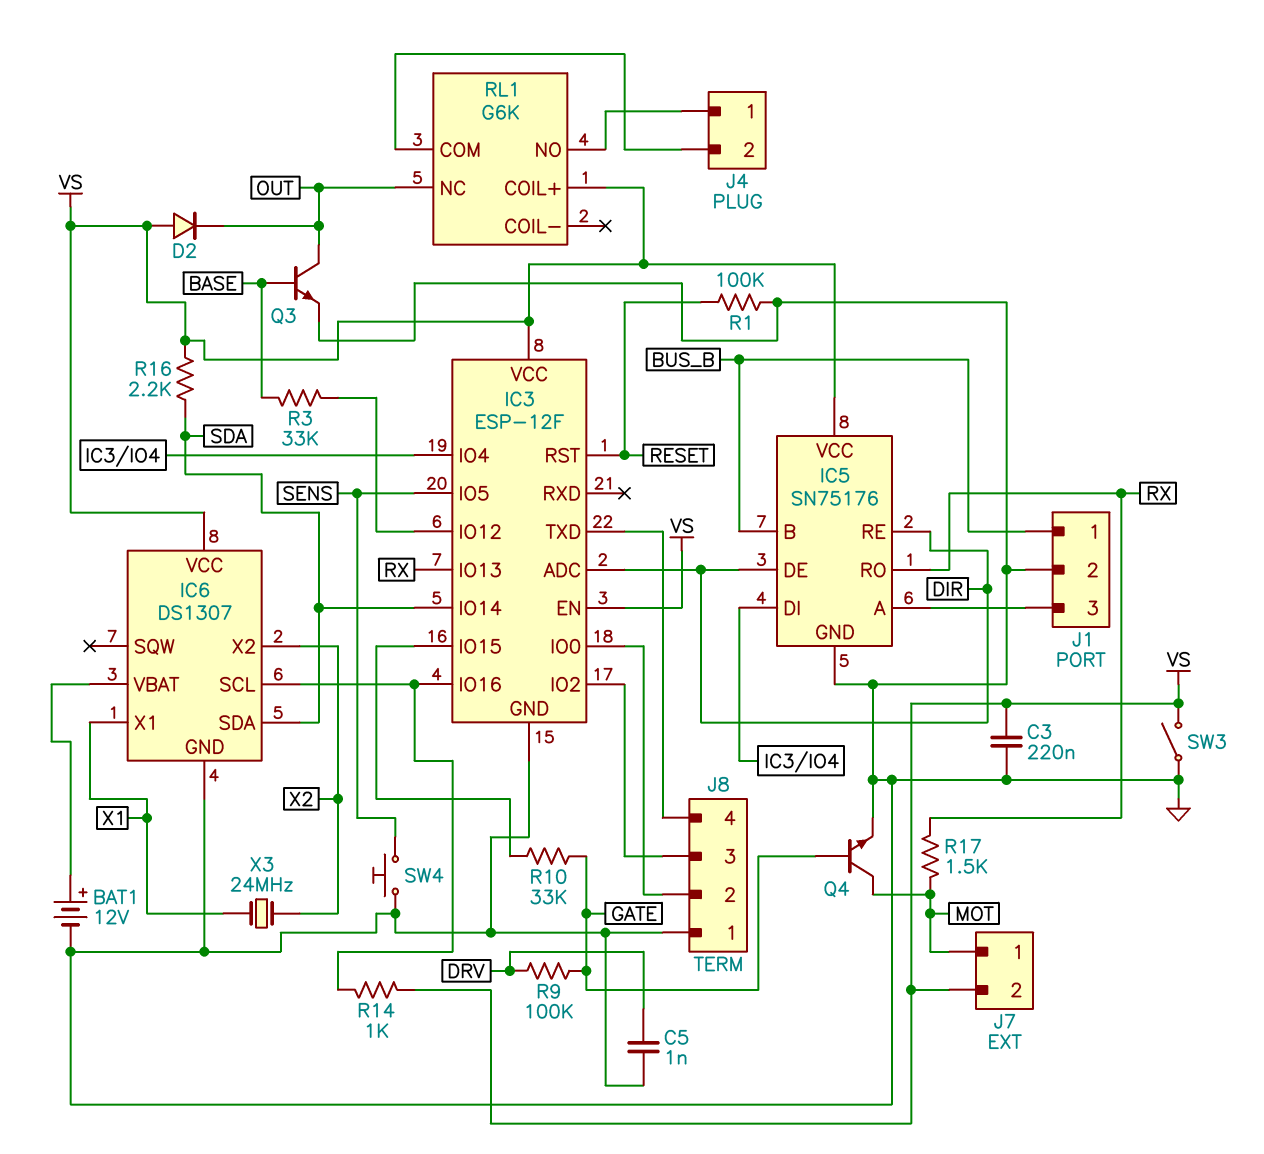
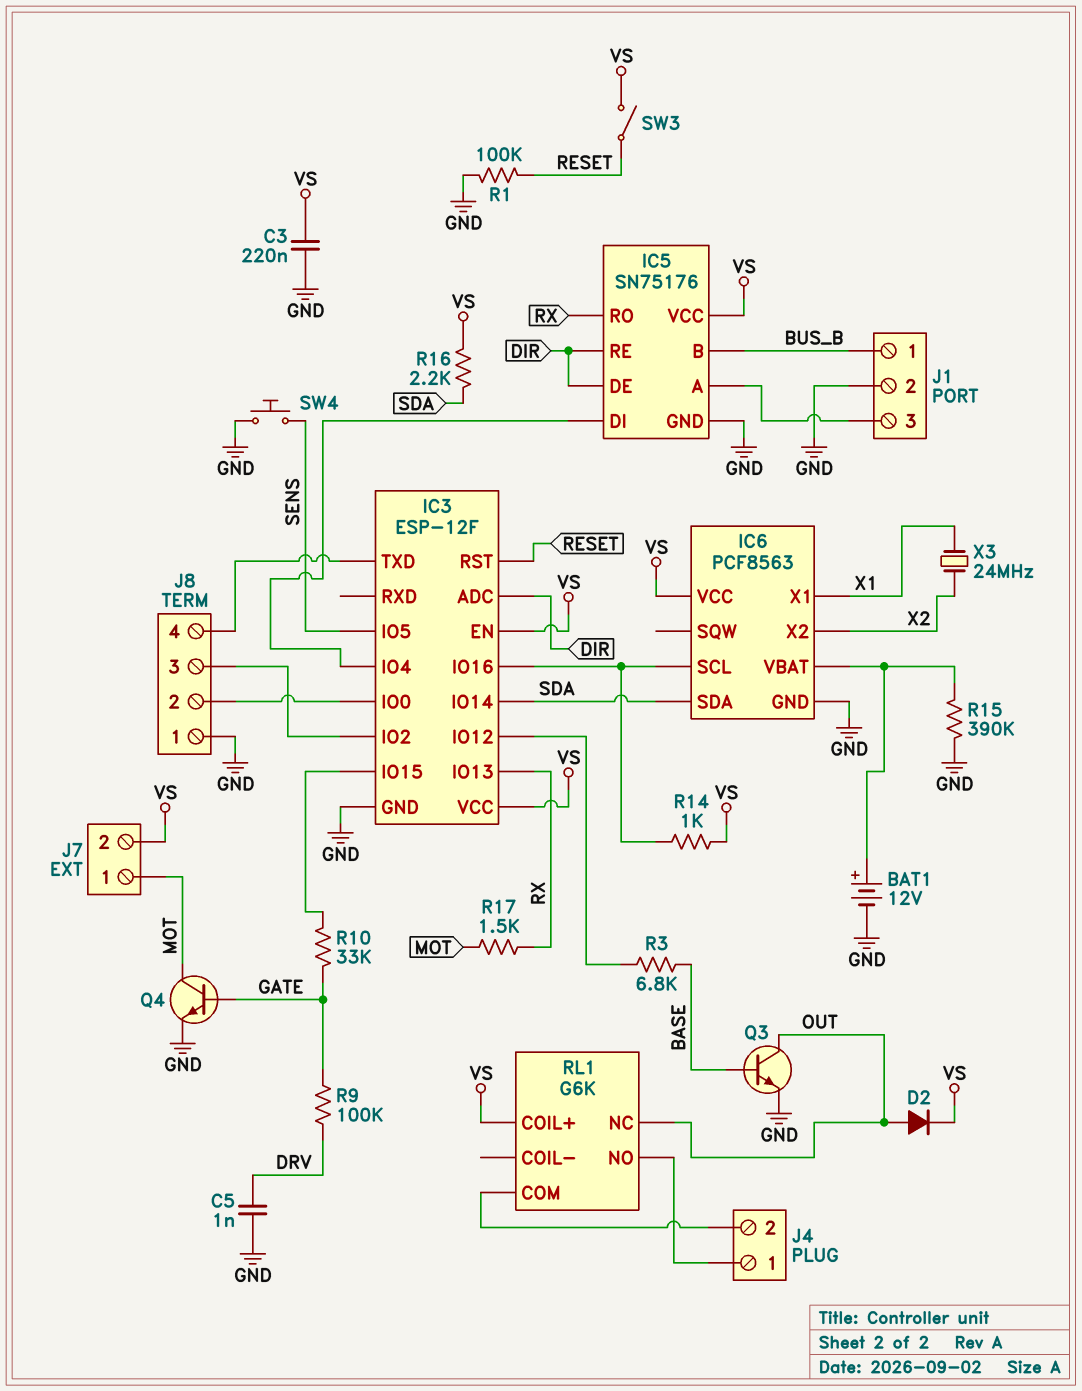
D2: diode (A VS, K OUT) -> diode (A OUT, K VS)
IC6: DS1307 -> PCF8563
R3: 33k (BASE, IC3/IO12) -> 6.8k (BASE, IC3/IO12)
R15: none -> 390k (GND, IC6/VBAT)
SW3: switch (GND, VS) -> switch (RESET, VS)

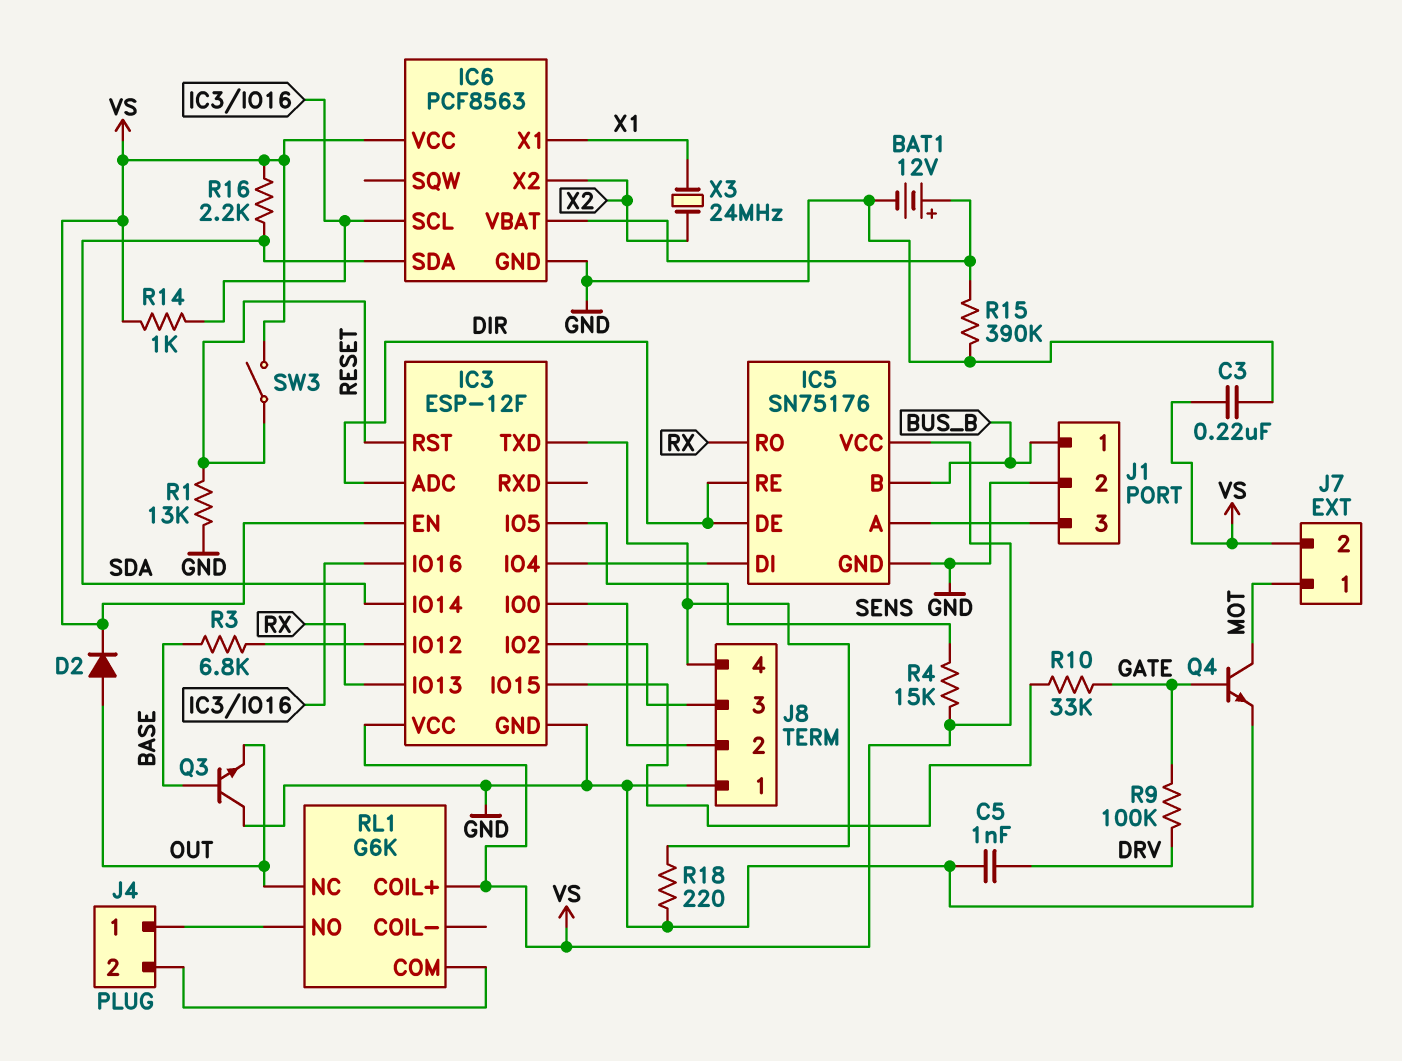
Q3: NPN (B BASE, C OUT, E GND) -> NPN (B BASE, C GND, E OUT)
R1: 100k (GND, RESET) -> 13k (GND, RESET)
R4: none -> 15k (SENS, VS)
R17: 1.5k (MOT, RX) -> none
R18: none -> 220 (GND, IC3/TXD)
SW4: button (GND, SENS) -> none

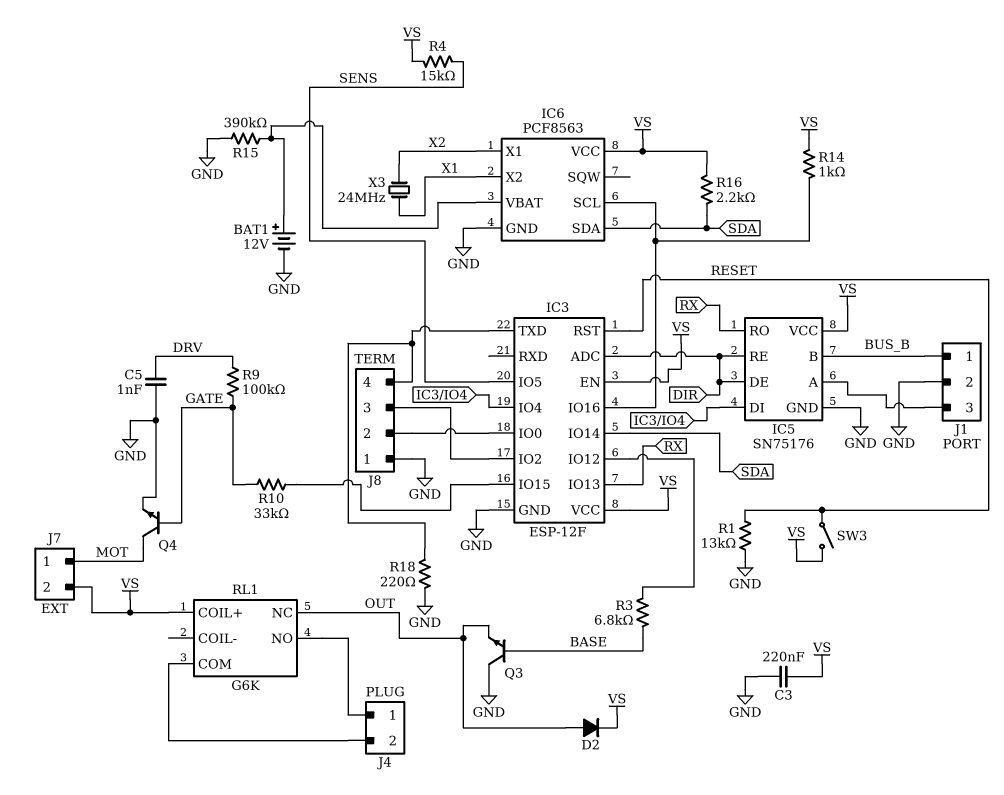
IC6 pin X1: X1 -> X2
IC6 pin X2: X2 -> X1

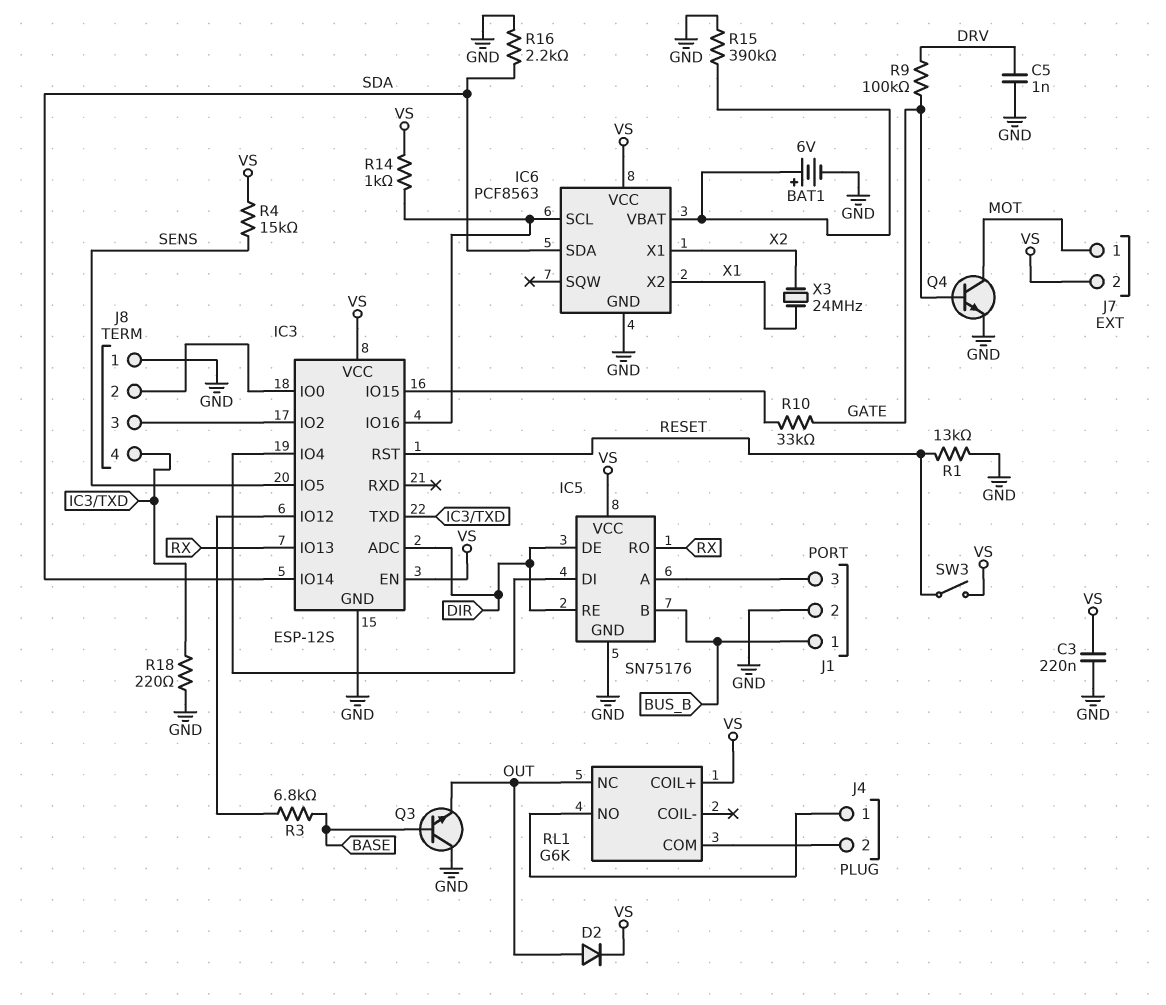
BAT1: 12V (plus IC6/VBAT, minus GND) -> 6V (plus IC6/VBAT, minus GND)
IC3: ESP-12F -> ESP-12S
R16: 2.2k (SDA, VS) -> 2.2k (GND, SDA)

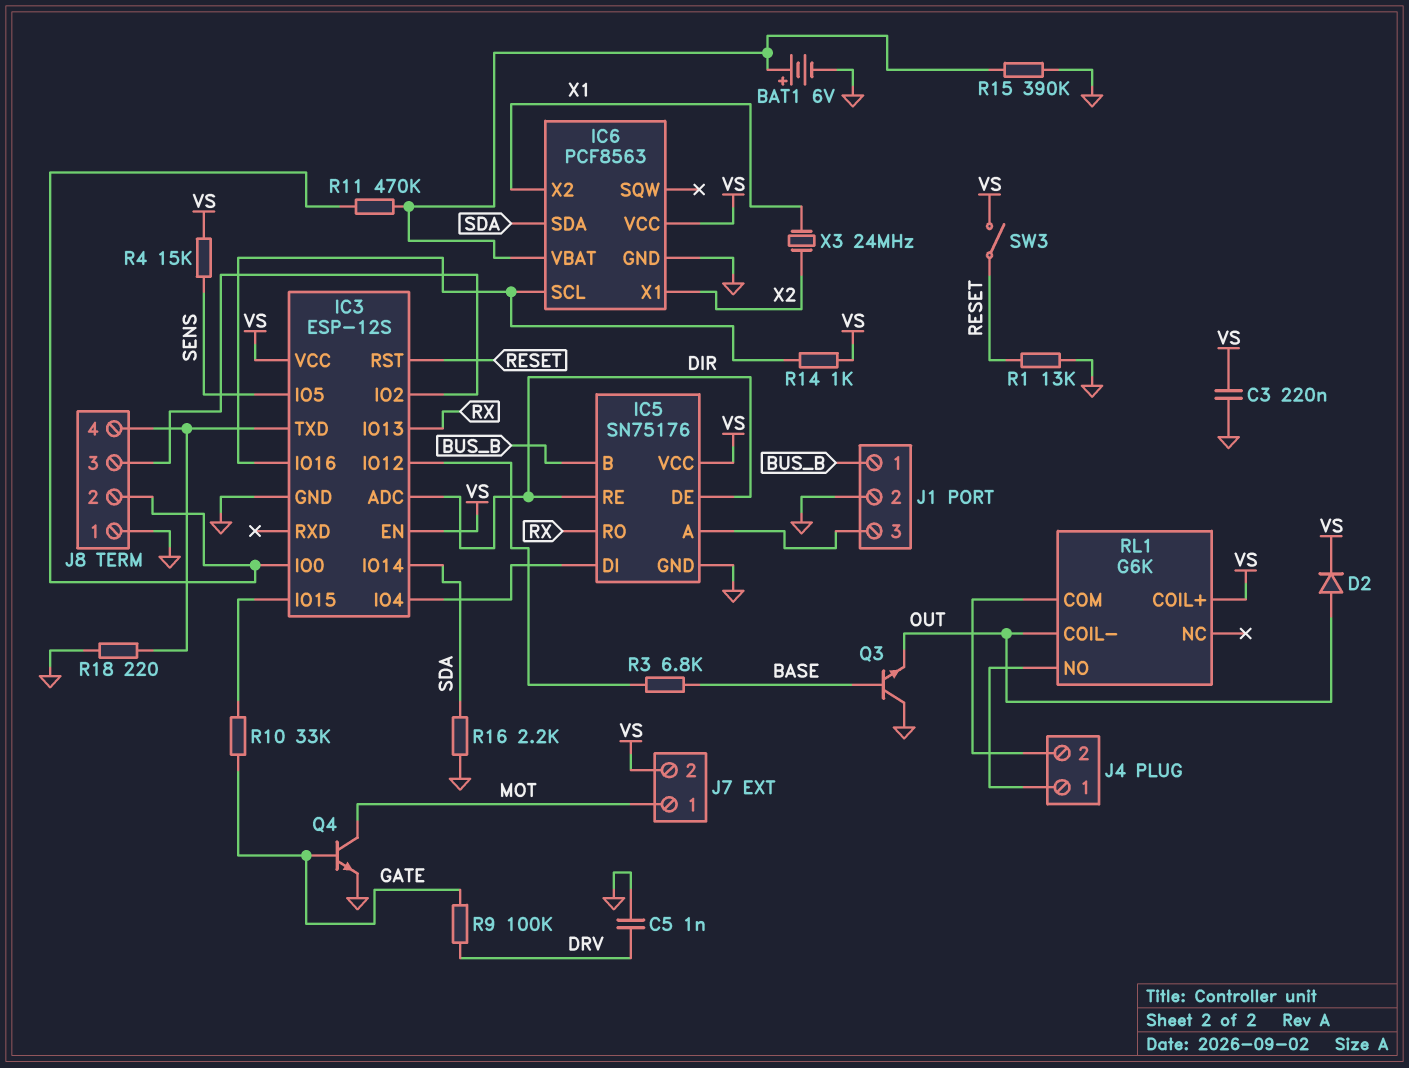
R11: none -> 470k (IC3/IO0, IC6/VBAT)
RL1 pin COIL-: none -> OUT
RL1 pin NC: OUT -> none

